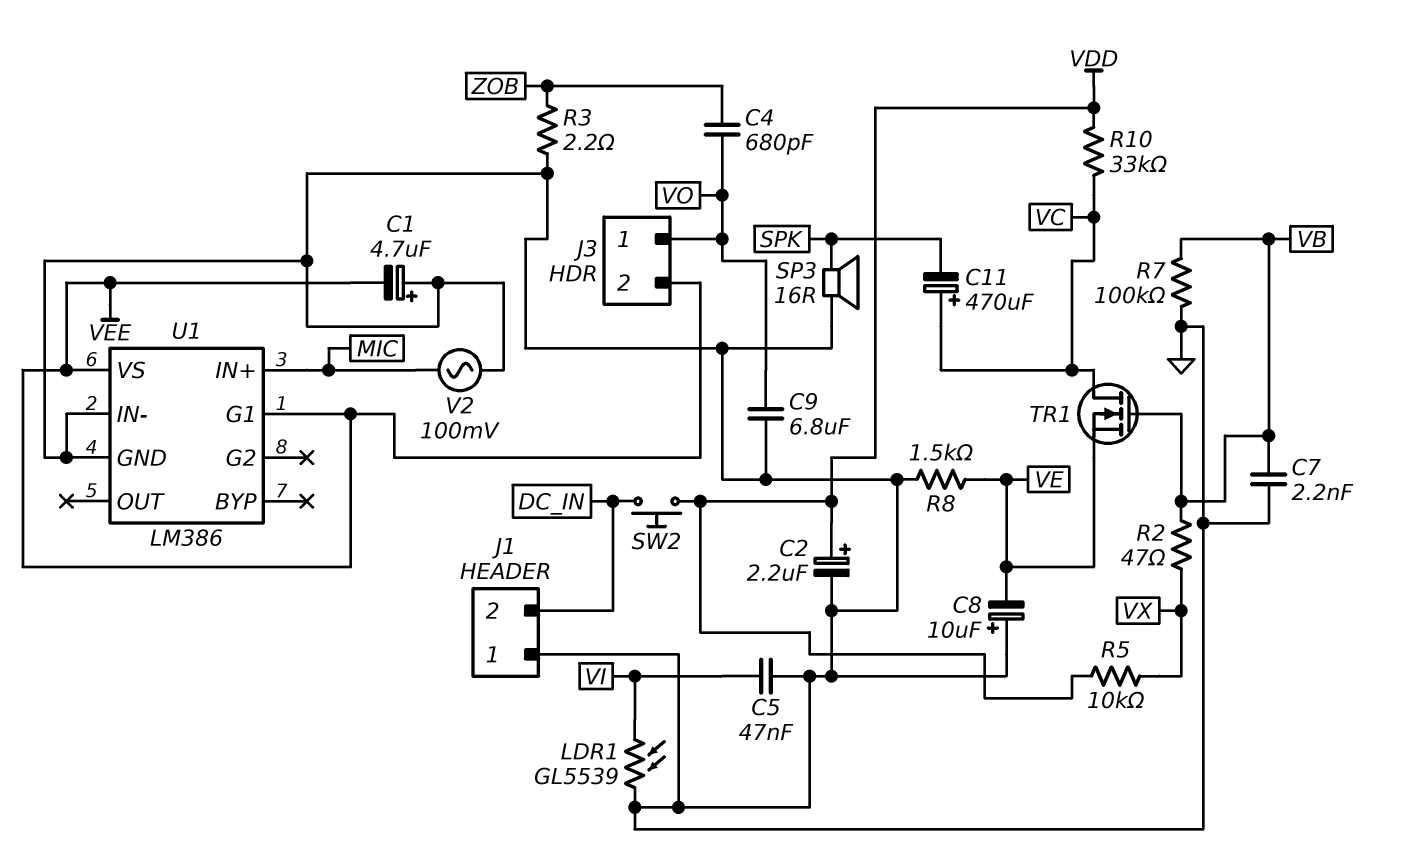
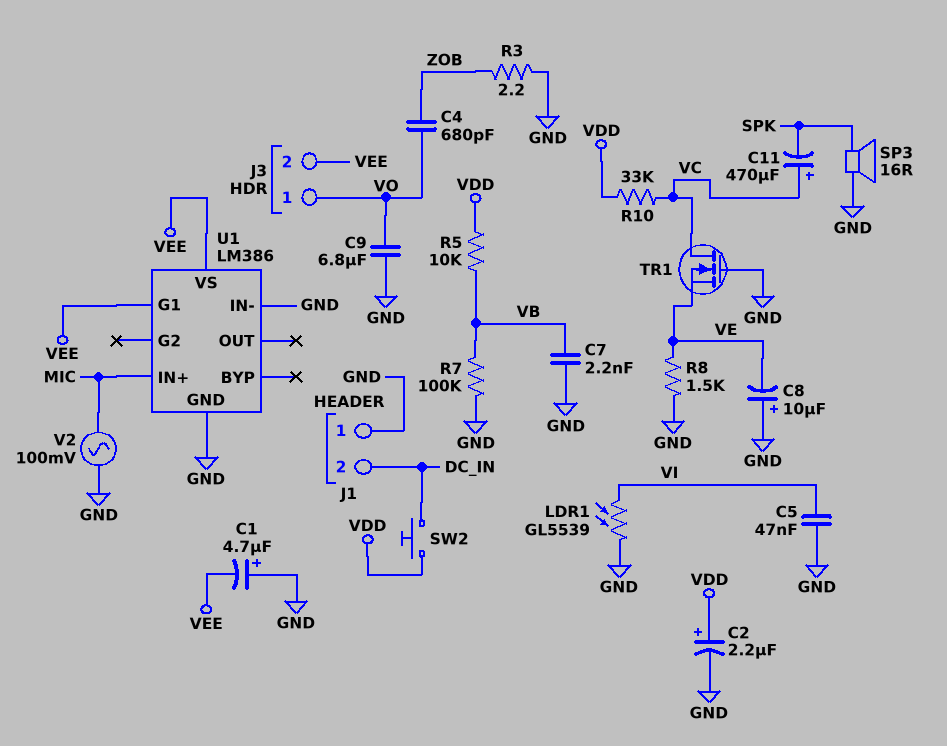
R2: 47 (VB, VX) -> none
R5: 10k (VDD, VX) -> 10k (VB, VDD)
TR1: NMOS (G VB, D VC, S VE) -> NMOS (G GND, D VC, S VE)

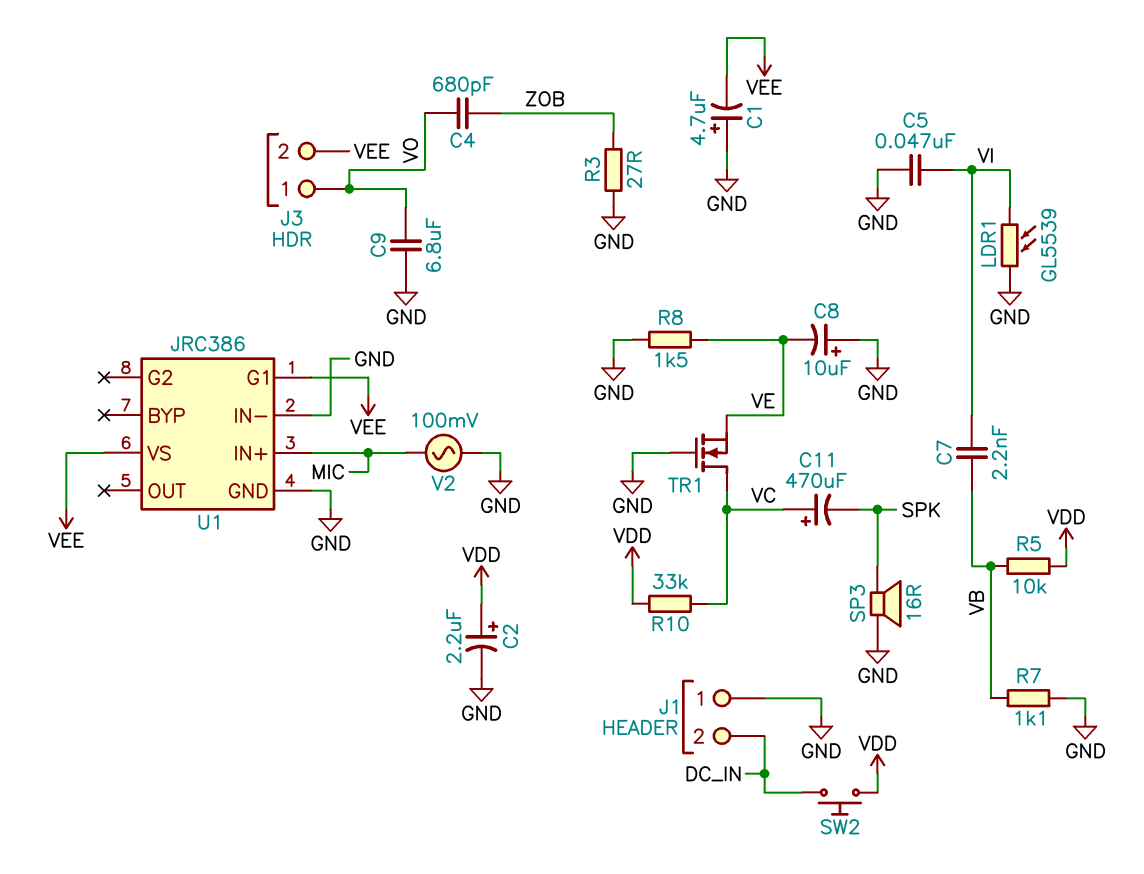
C7: 2.2nF (GND, VB) -> 2.2nF (VB, VI)
R3: 2.2 (GND, ZOB) -> 27 (GND, ZOB)
R7: 100k (GND, VB) -> 1.1k (GND, VB)
U1: LM386 -> JRC386

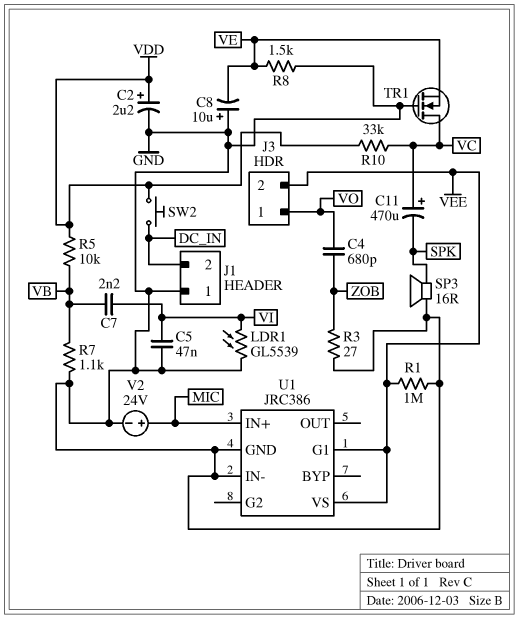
C1: 4.7uF (plus GND, minus VEE) -> none
C9: 6.8uF (GND, VO) -> none
R1: none -> 1M (GND, VEE)
V2: AC 100mV (GND, MIC) -> 24V (plus MIC, minus GND)

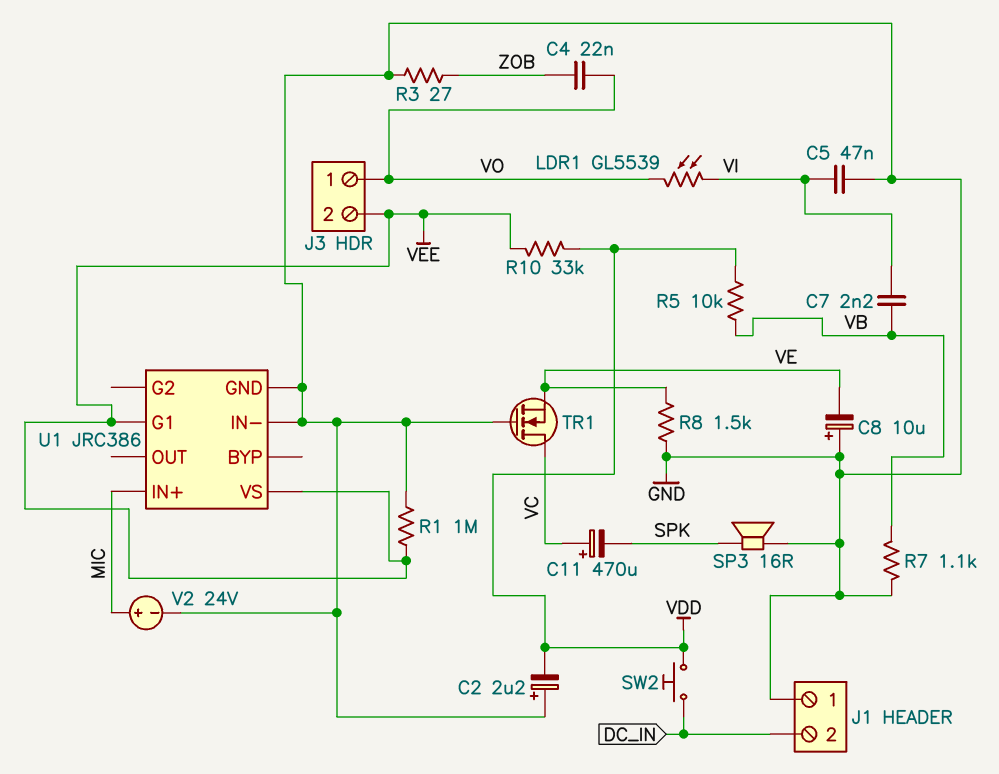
C2: 2.2uF (plus VDD, minus GND) -> 2.2uF (plus GND, minus VDD)
C4: 680pF (VO, ZOB) -> 22nF (VO, ZOB)
LDR1: GL5539 (GND, VI) -> GL5539 (VI, VO)
R10: 33k (VC, VDD) -> 33k (VDD, VEE)

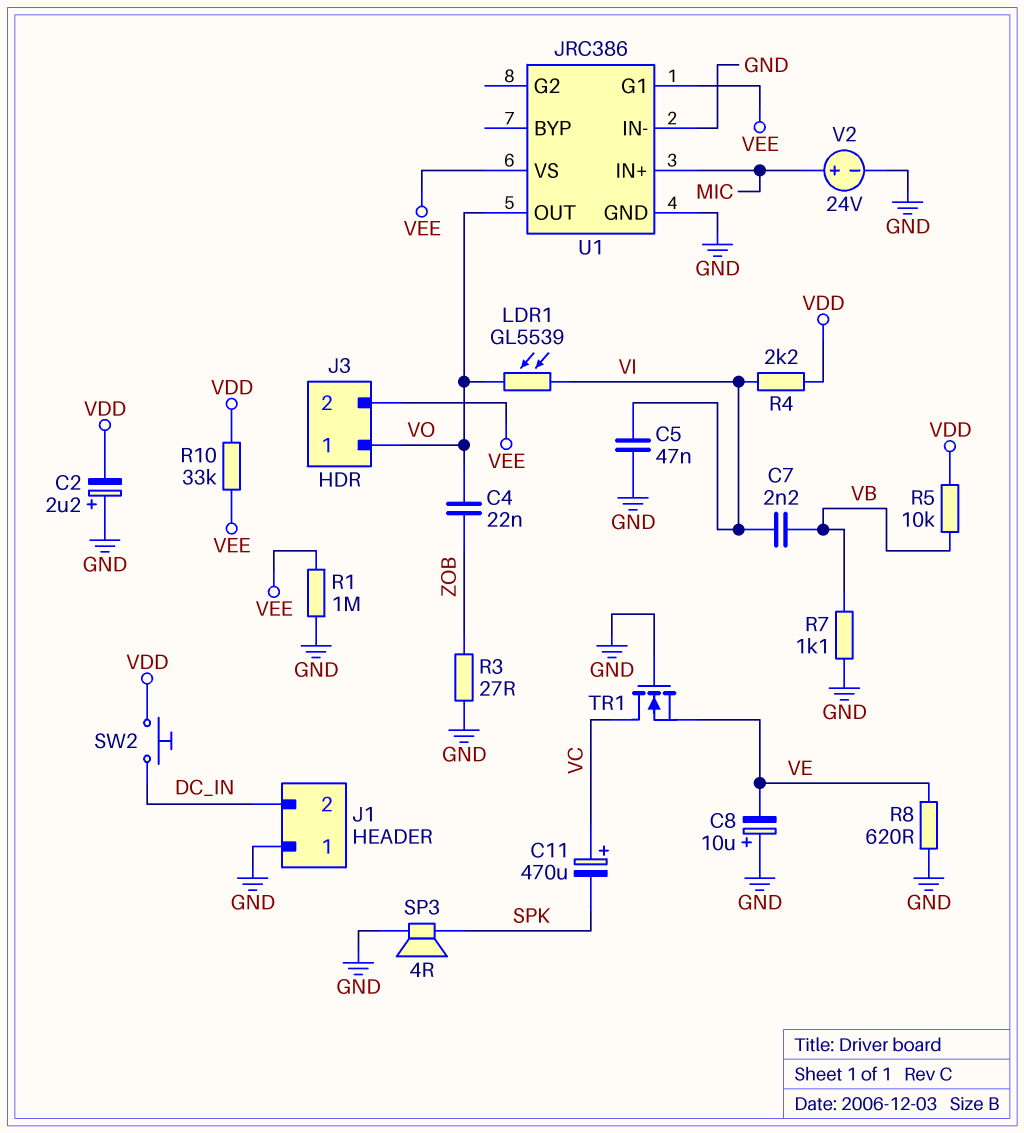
R4: none -> 2.2k (VDD, VI)
R8: 1.5k (GND, VE) -> 620 (GND, VE)
SP3: speaker 16R (GND, SPK) -> speaker 4R (GND, SPK)
U1 pin OUT: none -> VO

